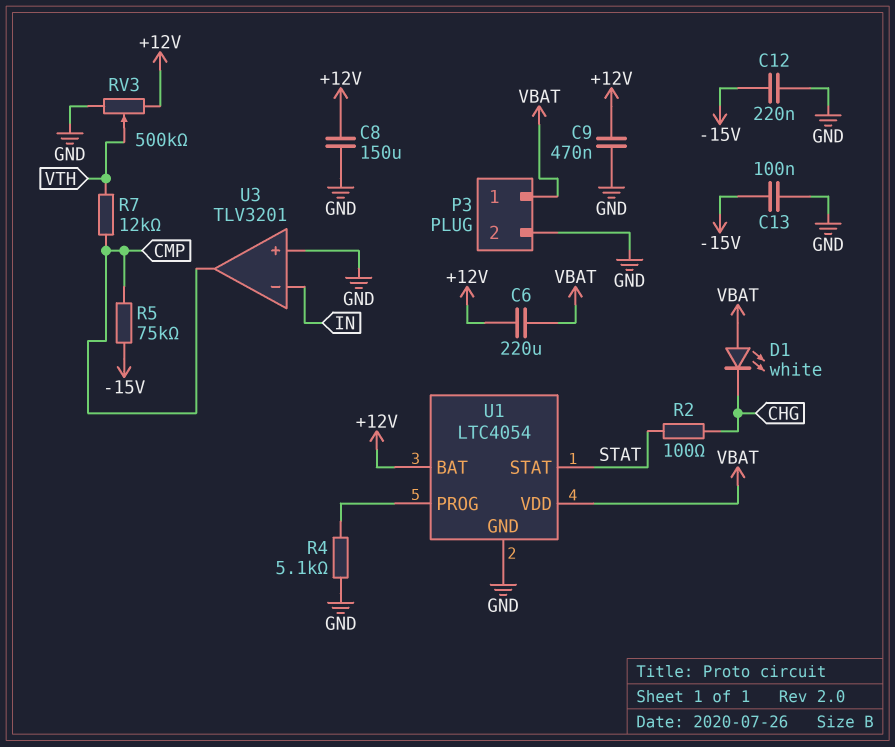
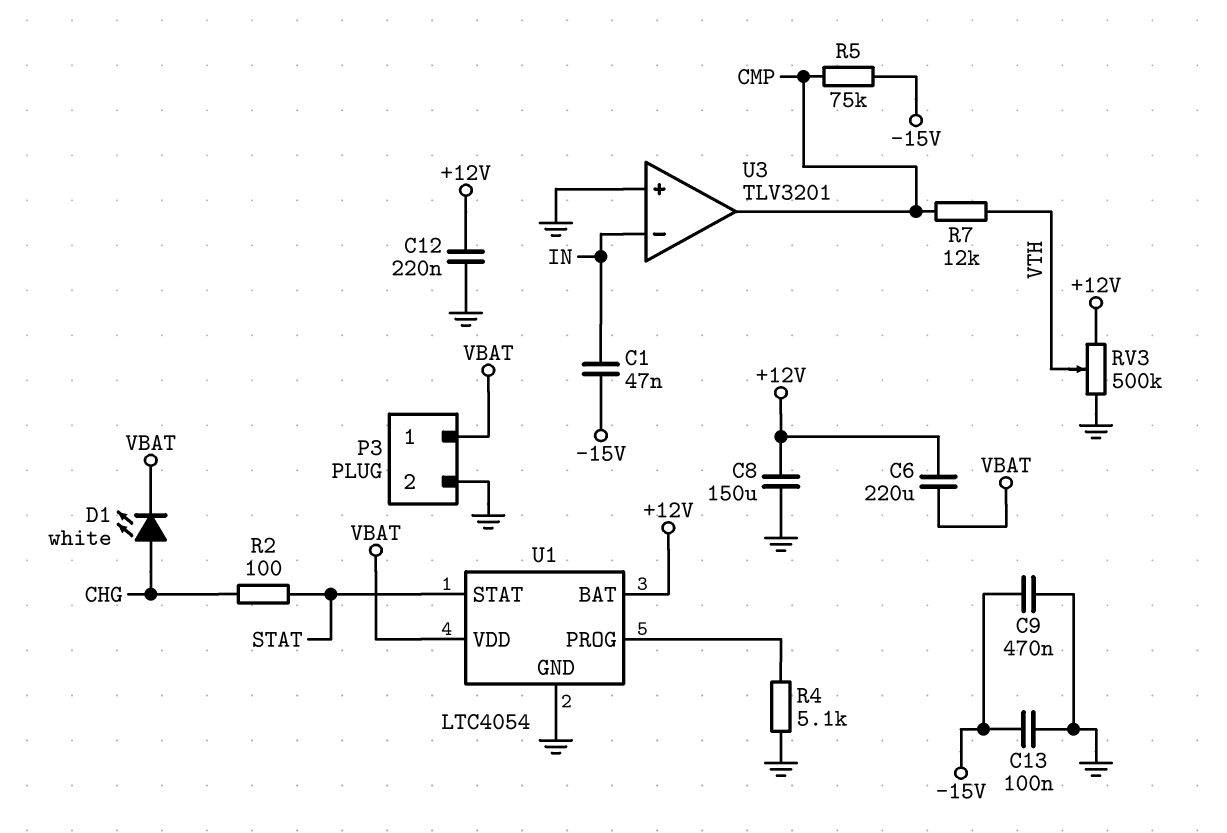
C1: none -> 47nF (-15V, IN)
C9: 470nF (+12V, GND) -> 470nF (-15V, GND)
C12: 220nF (-15V, GND) -> 220nF (+12V, GND)
D1: LED white (A VBAT, K CHG) -> LED white (A CHG, K VBAT)

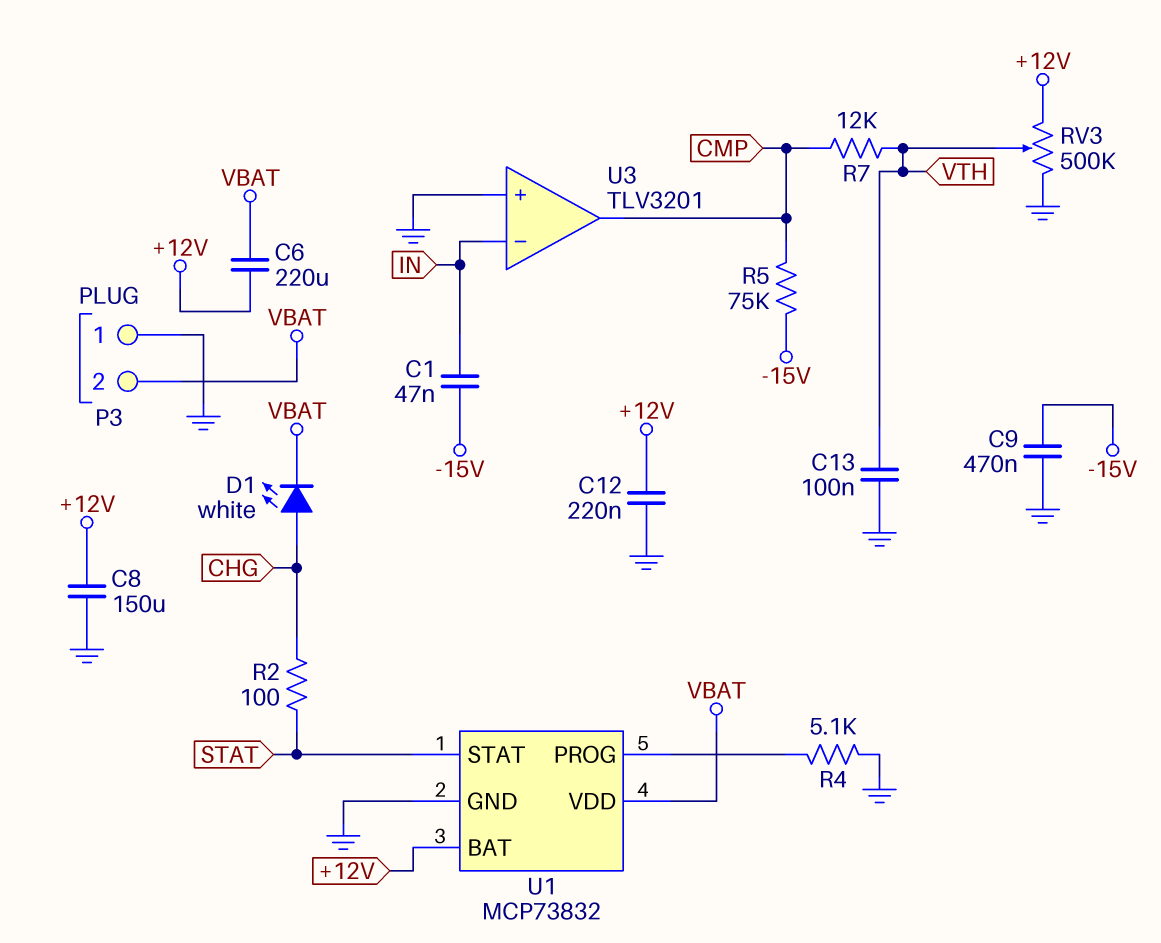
C13: 100nF (-15V, GND) -> 100nF (GND, VTH)
P3 pin 1: VBAT -> GND
P3 pin 2: GND -> VBAT
U1: LTC4054 -> MCP73832

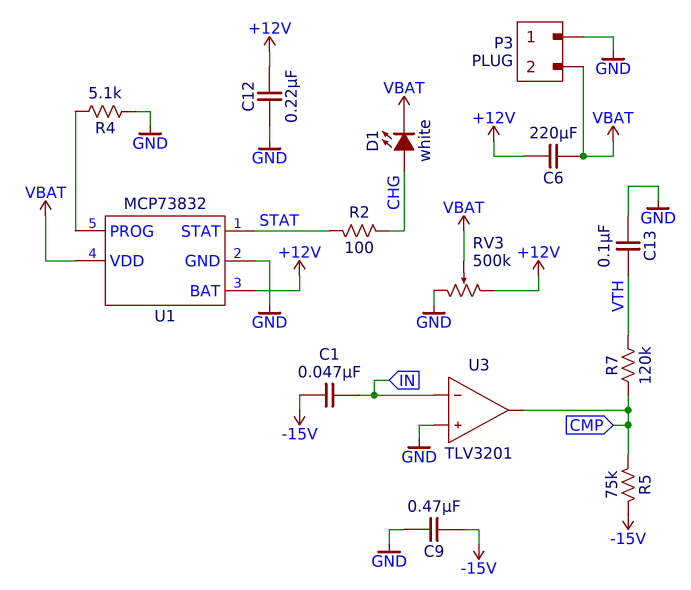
C8: 150uF (+12V, GND) -> none
R7: 12k (CMP, VTH) -> 120k (CMP, VTH)
RV3: 500k (+12V, GND, wiper VTH) -> 500k (+12V, GND, wiper VBAT)

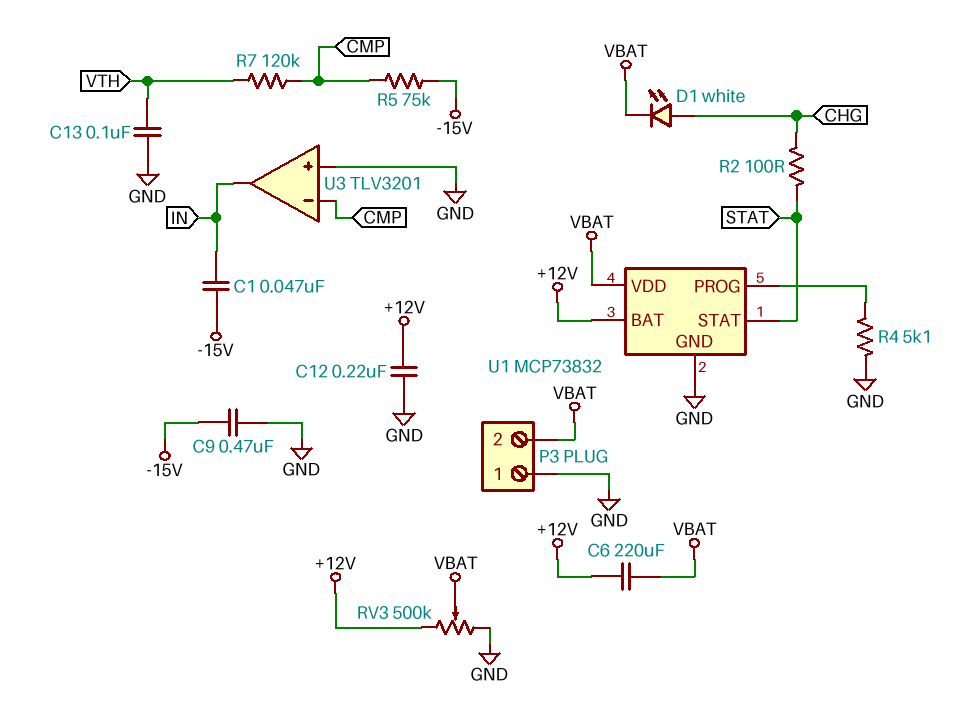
U3 pin in-: IN -> CMP
U3 pin out: CMP -> IN

